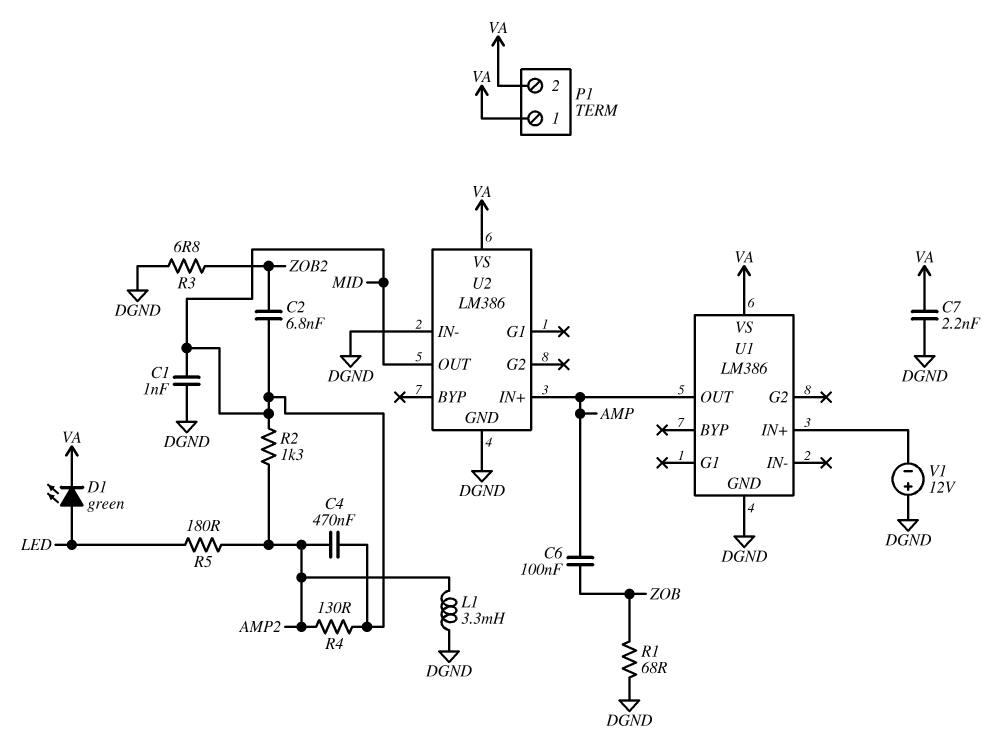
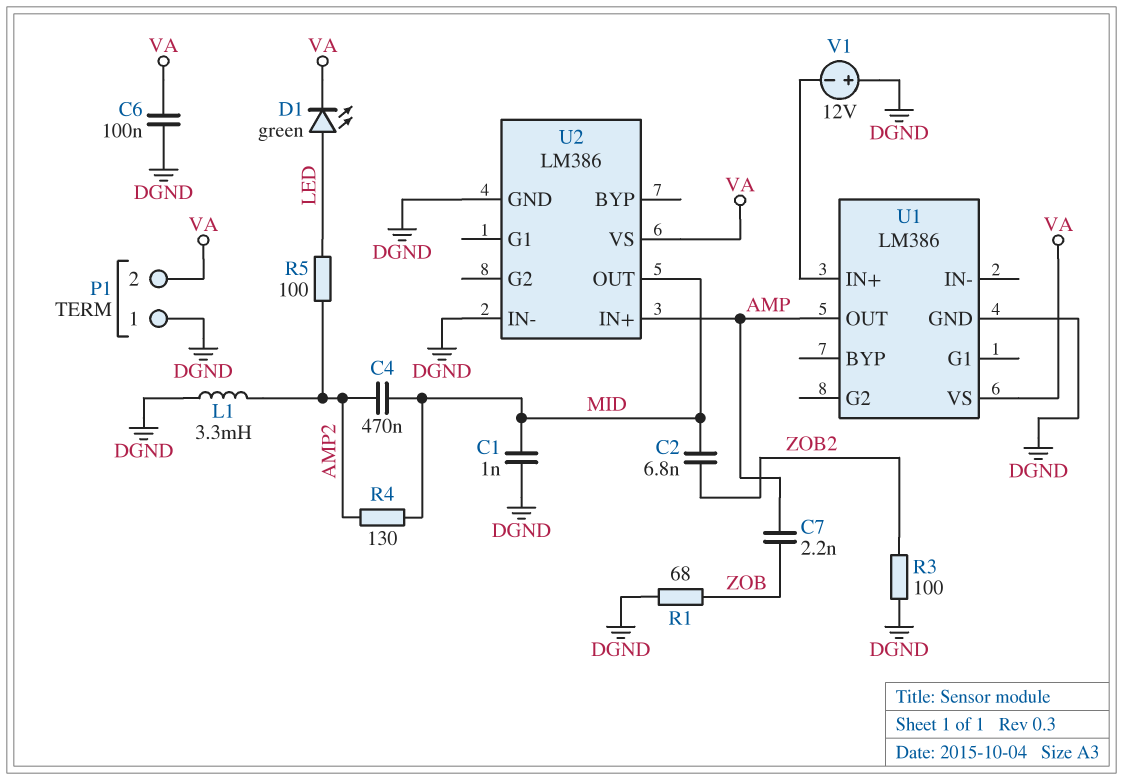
C6: 100nF (AMP, ZOB) -> 100nF (DGND, VA)
C7: 2.2nF (DGND, VA) -> 2.2nF (AMP, ZOB)
P1 pin 1: VA -> DGND
R2: 1.3k (AMP2, MID) -> none
R3: 6.8 (DGND, ZOB2) -> 100 (DGND, ZOB2)
R5: 180 (AMP2, LED) -> 100 (AMP2, LED)

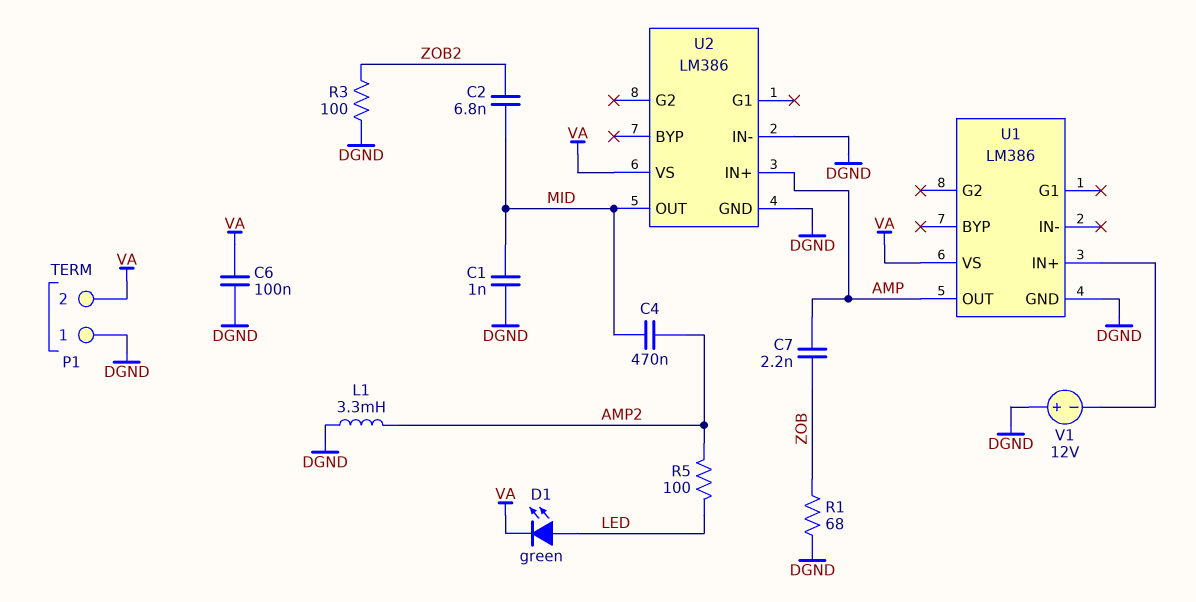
R4: 130 (AMP2, MID) -> none

